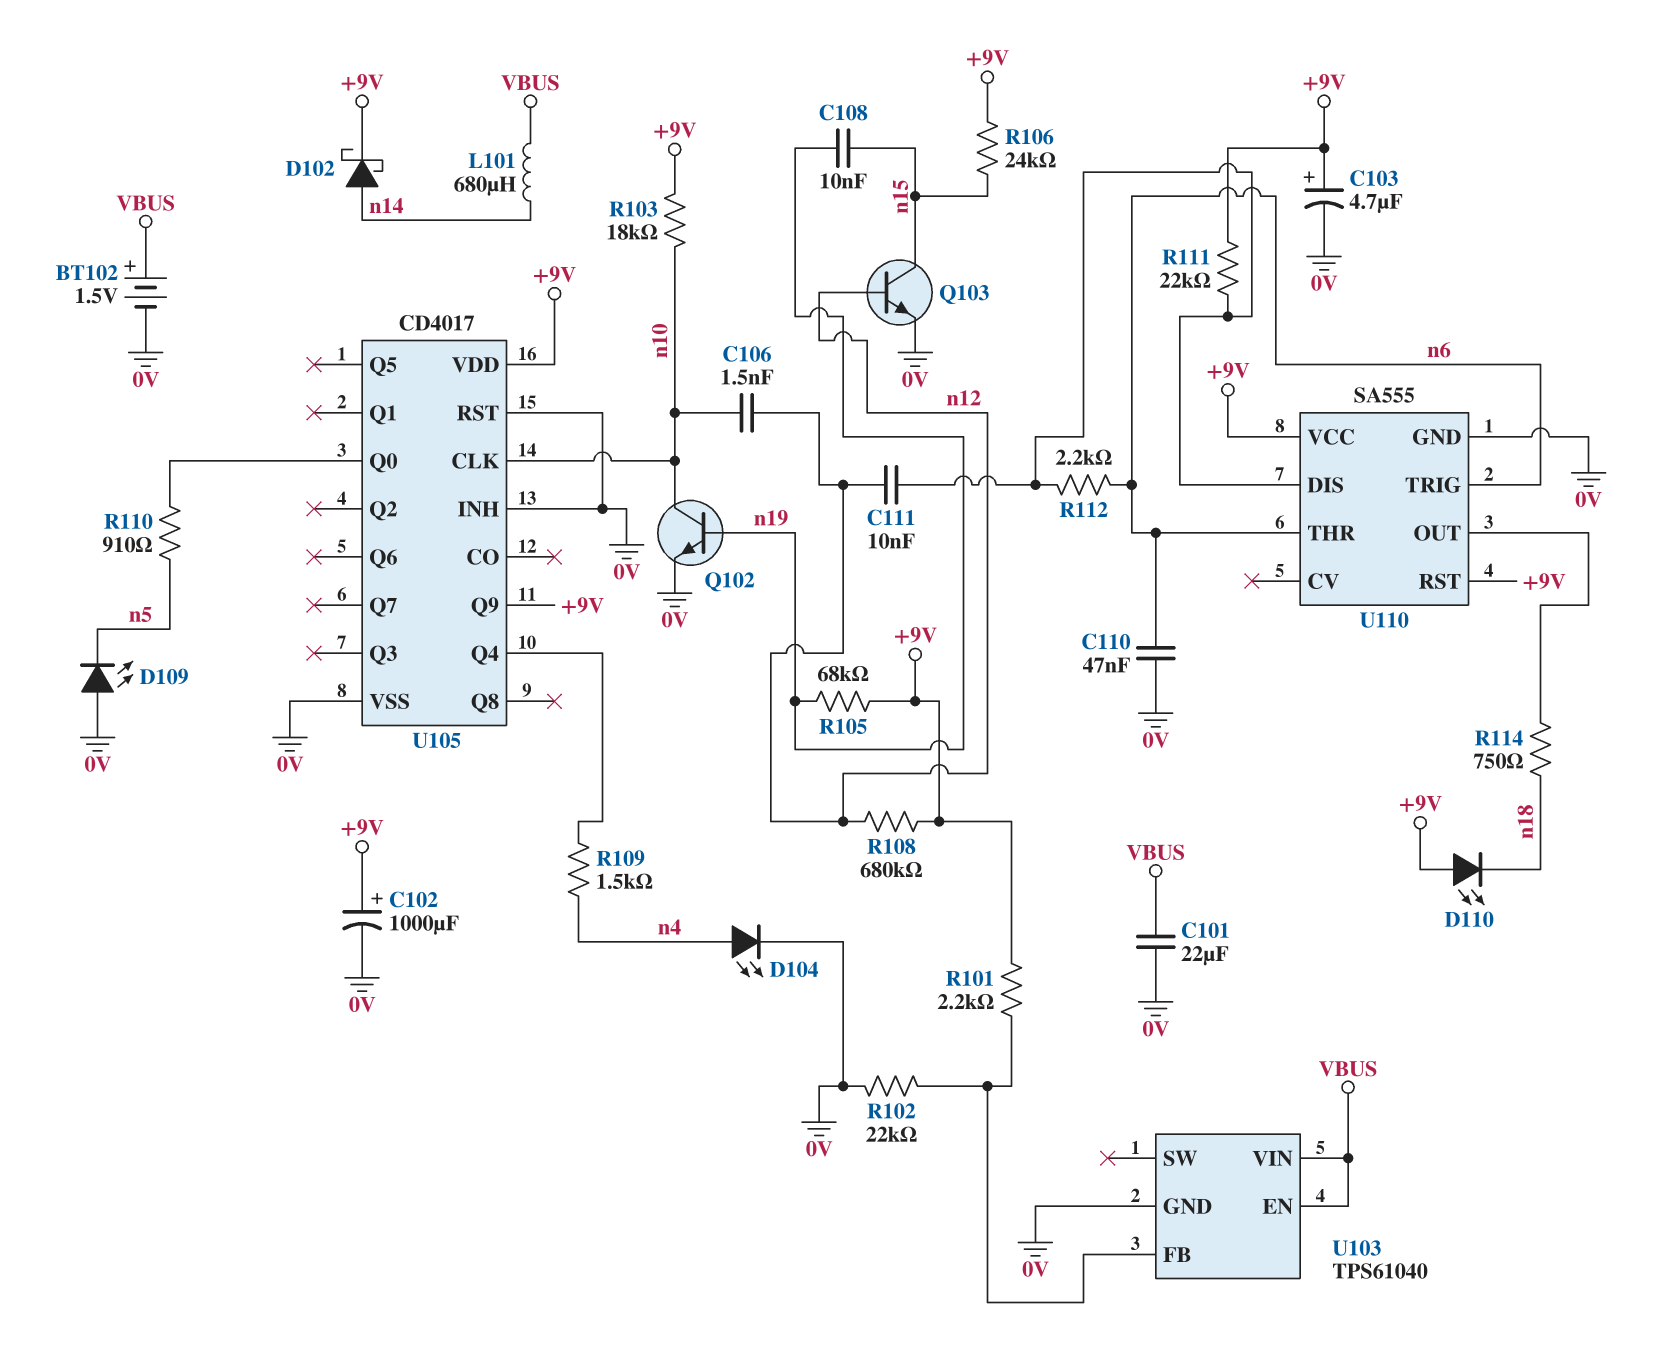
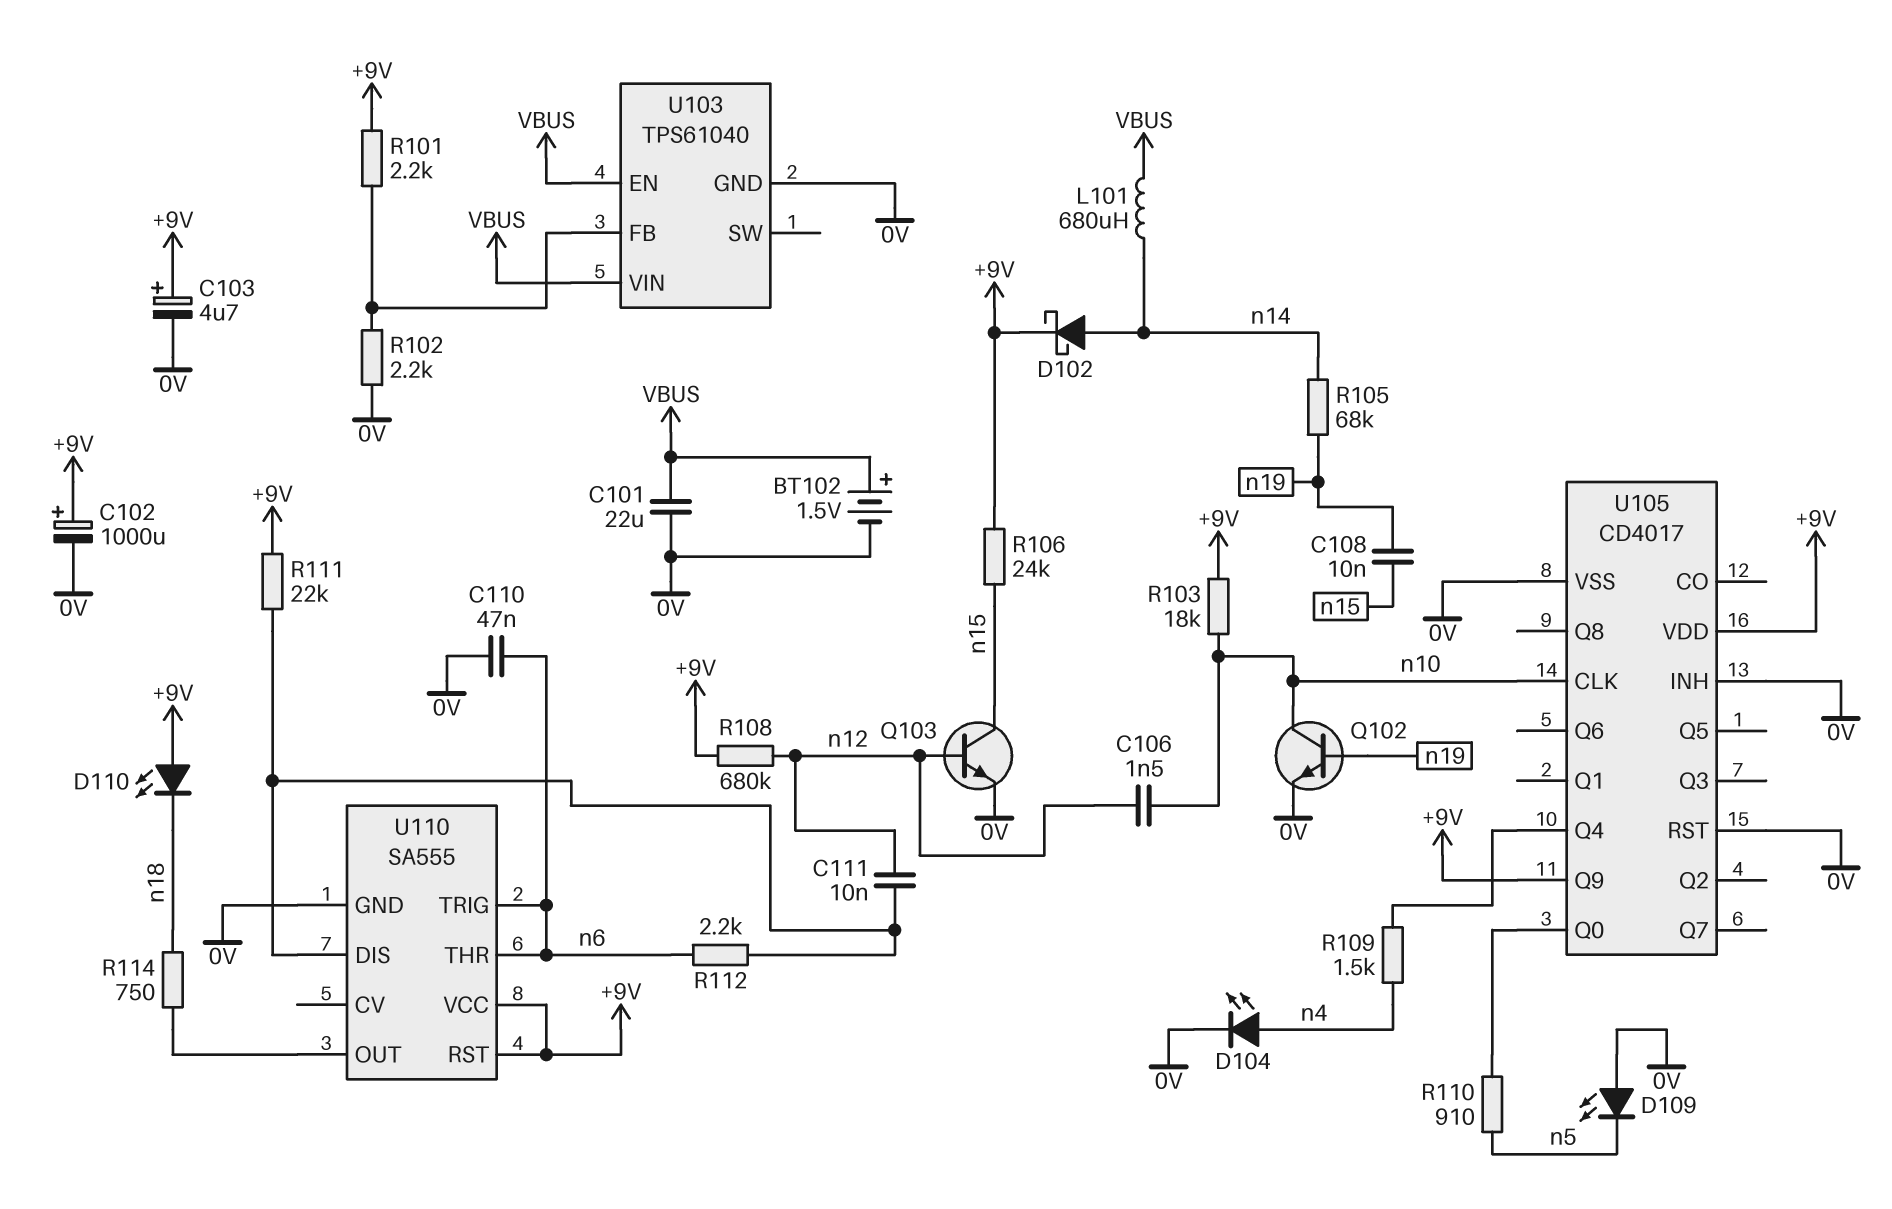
R102: 22k (0V, U103/FB) -> 2.2k (0V, U103/FB)
R105: 68k (+9V, n19) -> 68k (n14, n19)

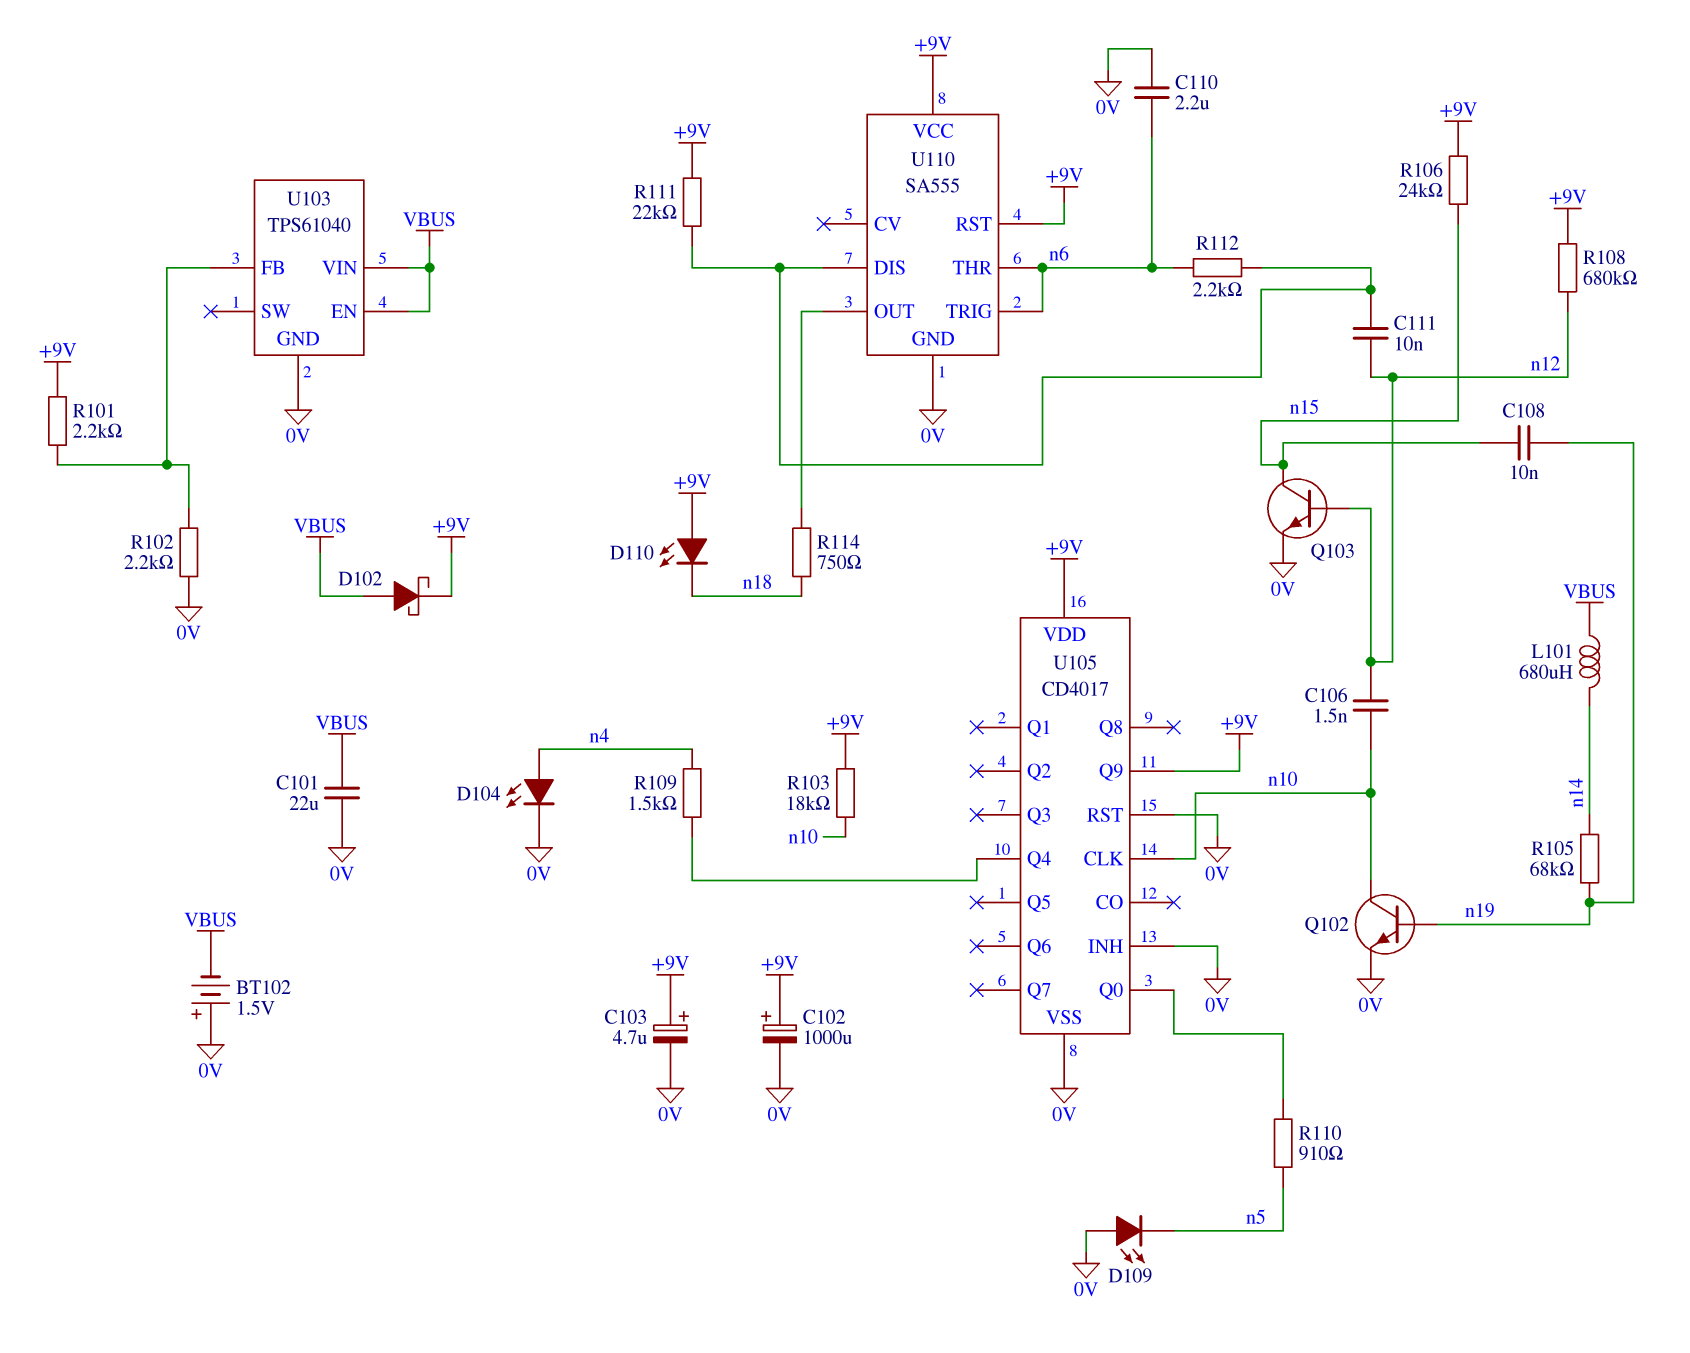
BT102: 1.5V (plus VBUS, minus 0V) -> 1.5V (plus 0V, minus VBUS)
C110: 47nF (0V, n6) -> 2.2uF (0V, n6)
D102: schottky (A n14, K +9V) -> schottky (A VBUS, K +9V)

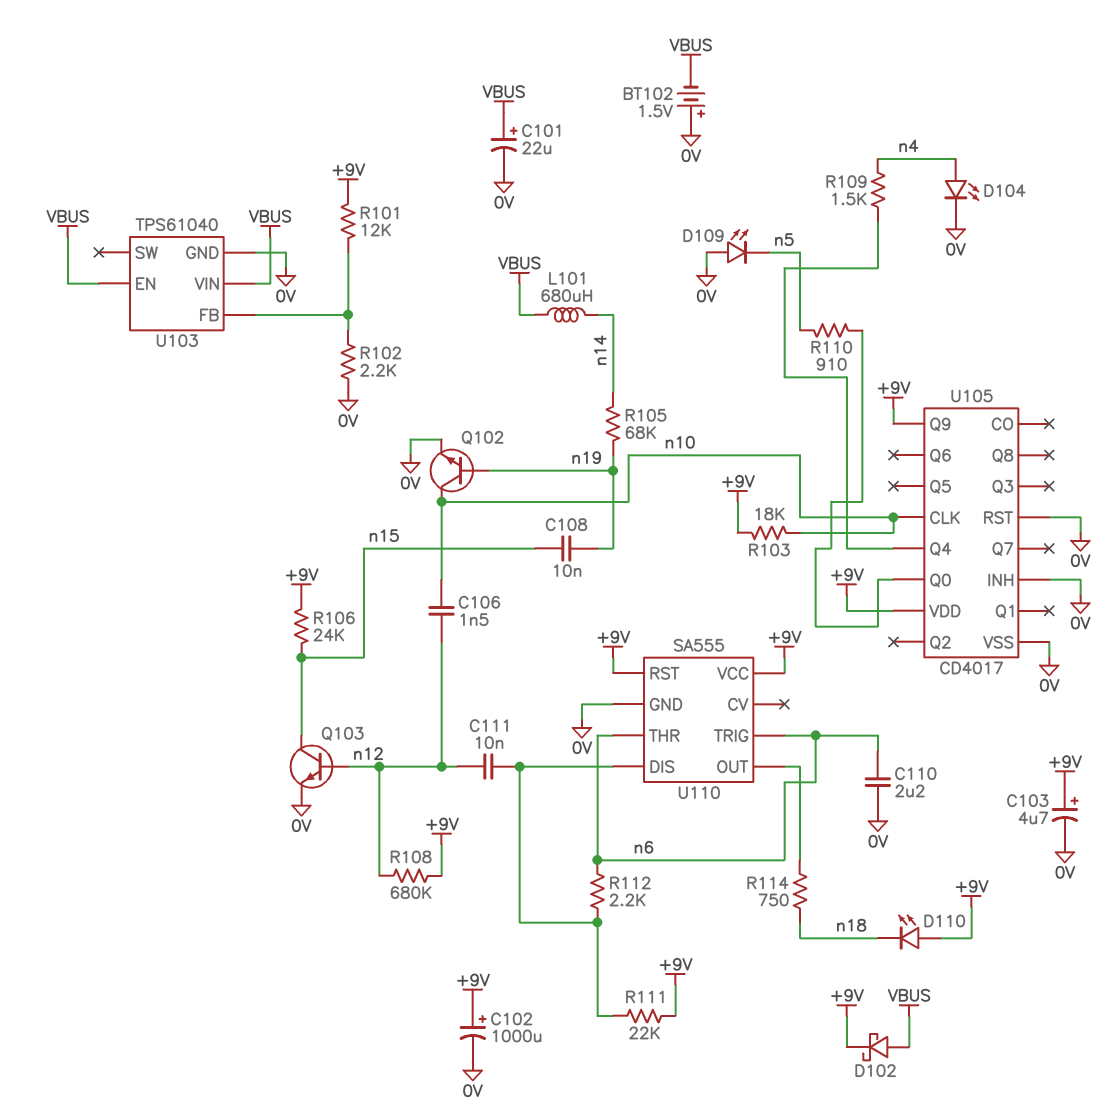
C101: 22uF (0V, VBUS) -> 22uF (plus VBUS, minus 0V)
R101: 2.2k (+9V, U103/FB) -> 12k (+9V, U103/FB)

